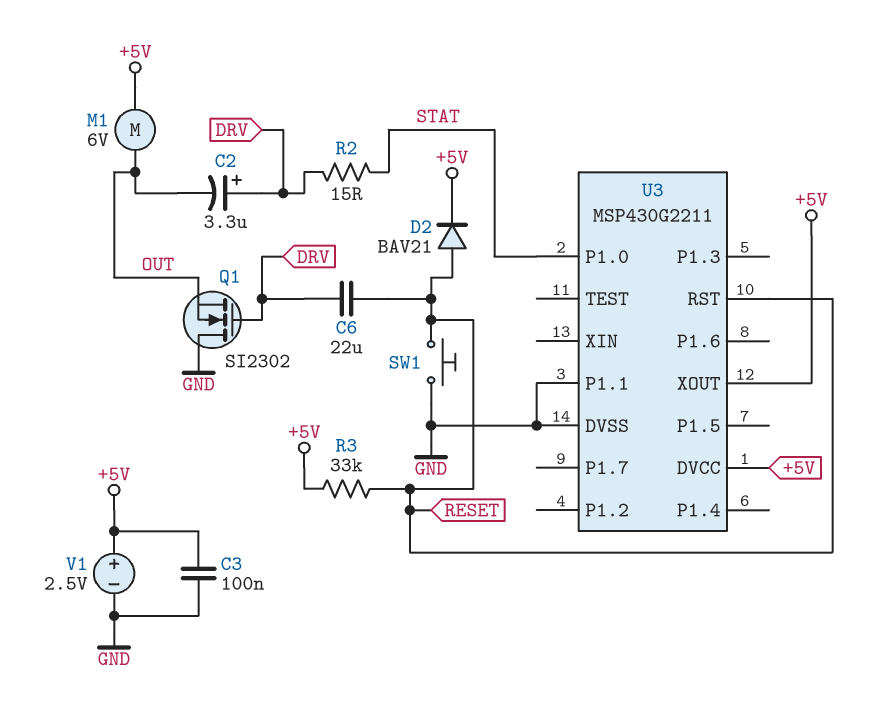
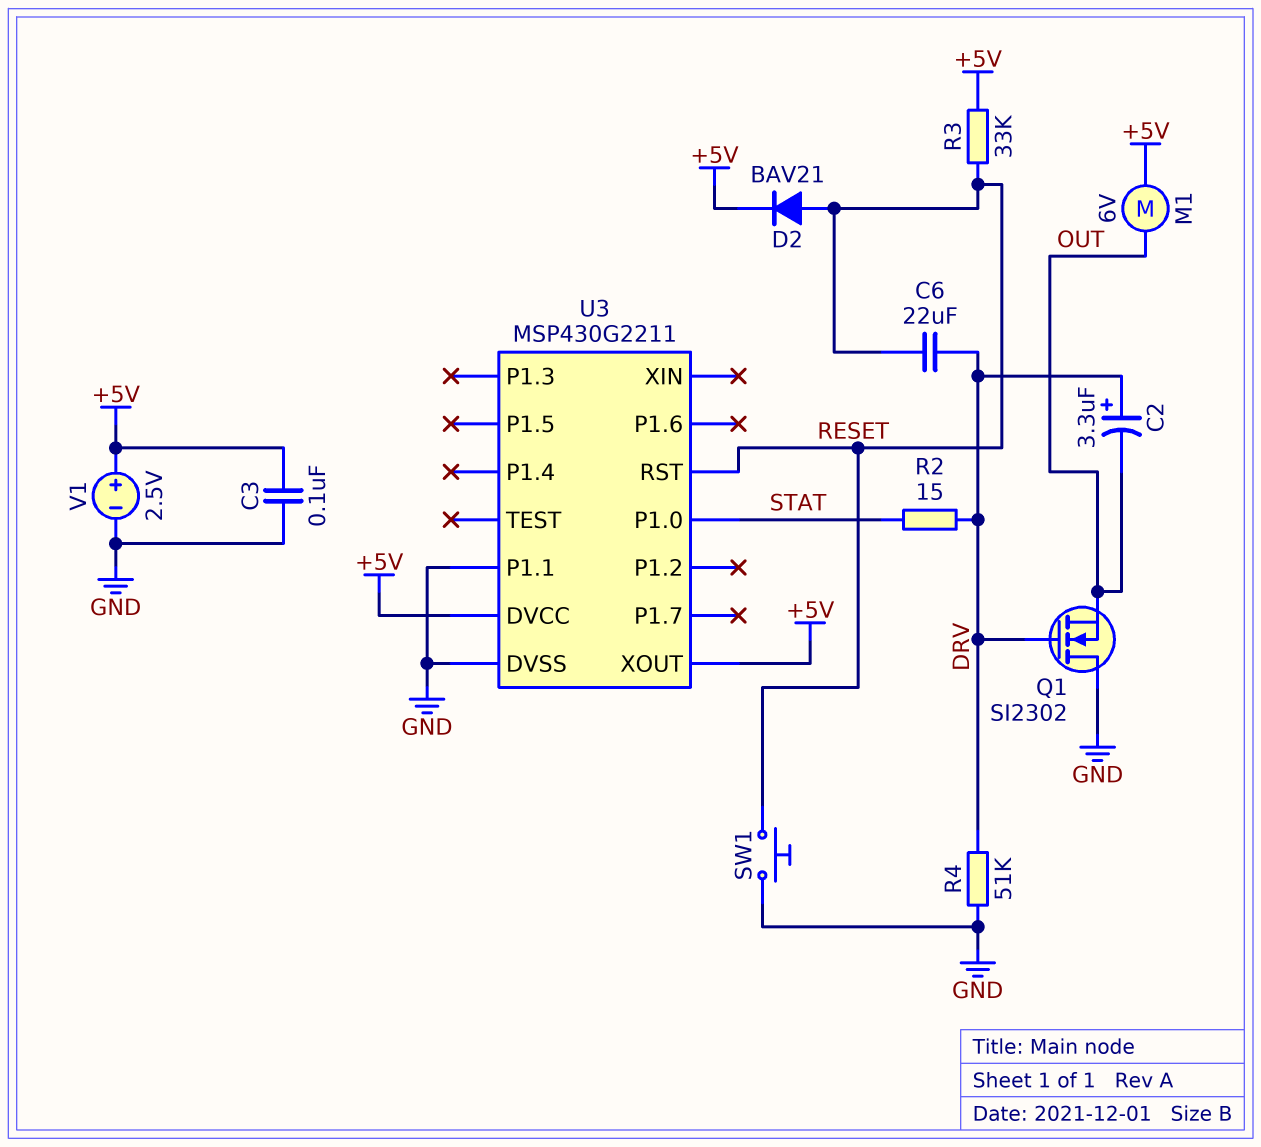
R4: none -> 51k (DRV, GND)

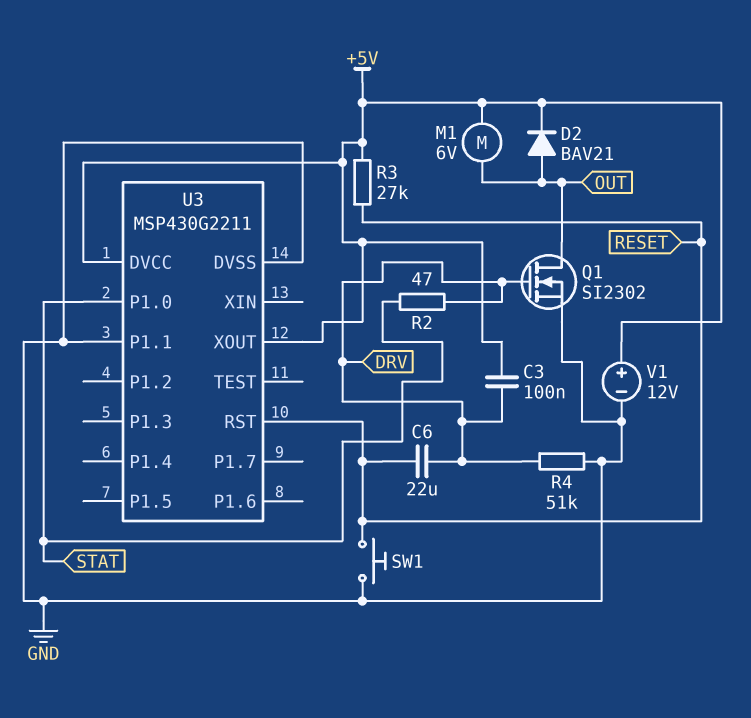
C2: 3.3uF (plus DRV, minus OUT) -> none
C3: 100nF (+5V, GND) -> 100nF (+5V, DRV)
D2: diode BAV21 (A RESET, K +5V) -> diode BAV21 (A OUT, K +5V)
Q1: NMOS SI2302 (G DRV, D GND, S OUT) -> NMOS SI2302 (G DRV, D OUT, S GND)
R2: 15 (DRV, STAT) -> 47 (DRV, STAT)
R3: 33k (+5V, RESET) -> 27k (+5V, RESET)
V1: 2.5V (plus +5V, minus GND) -> 12V (plus +5V, minus GND)

